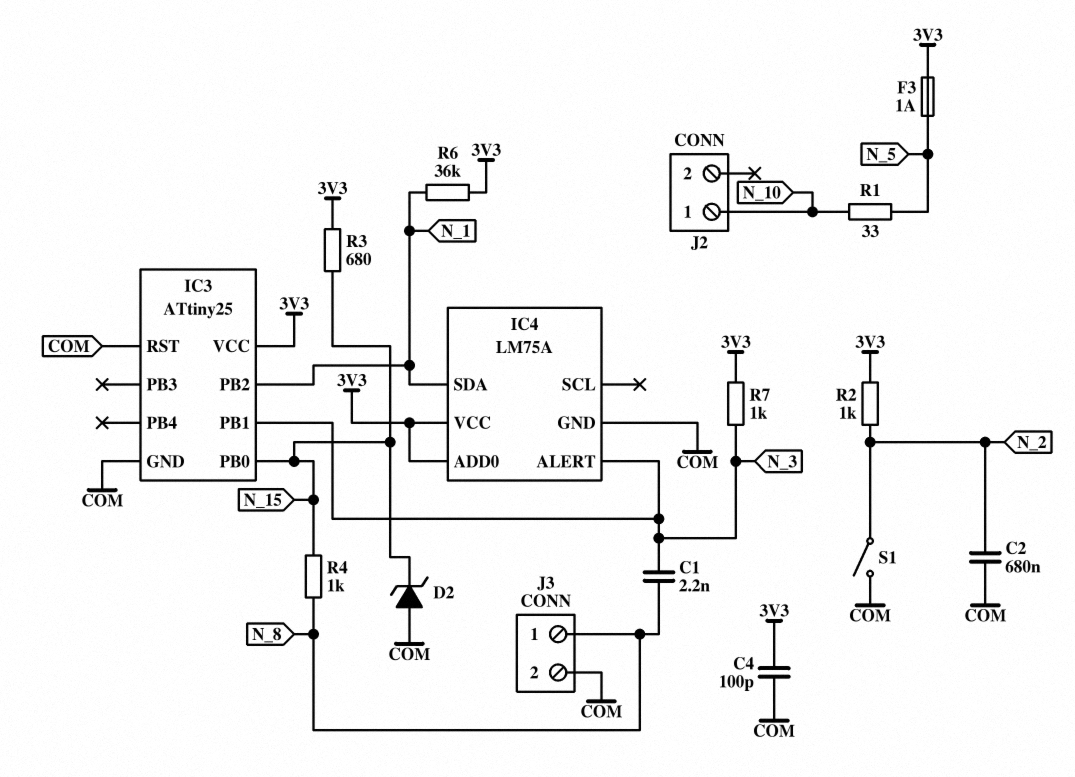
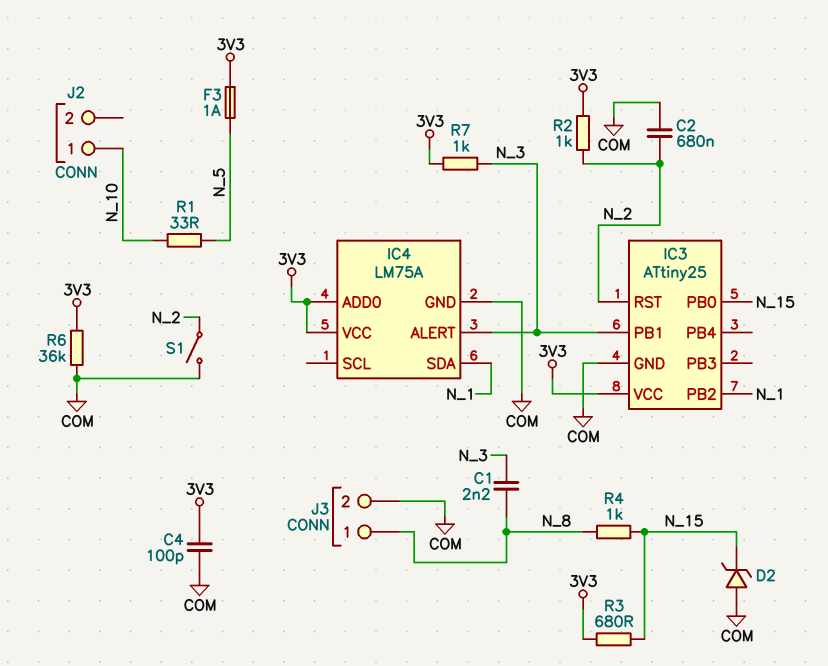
IC3 pin RST: COM -> N_2
R6: 36k (3V3, N_1) -> 36k (3V3, COM)

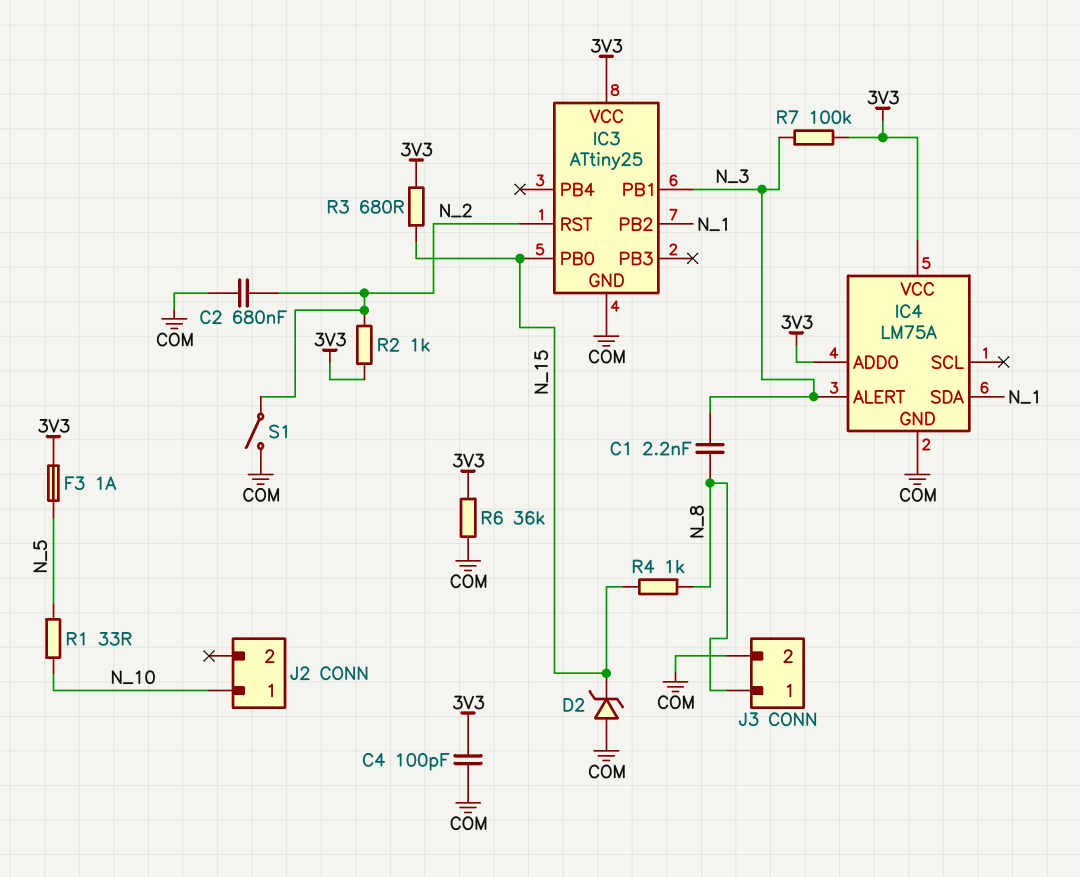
R7: 1k (3V3, N_3) -> 100k (3V3, N_3)

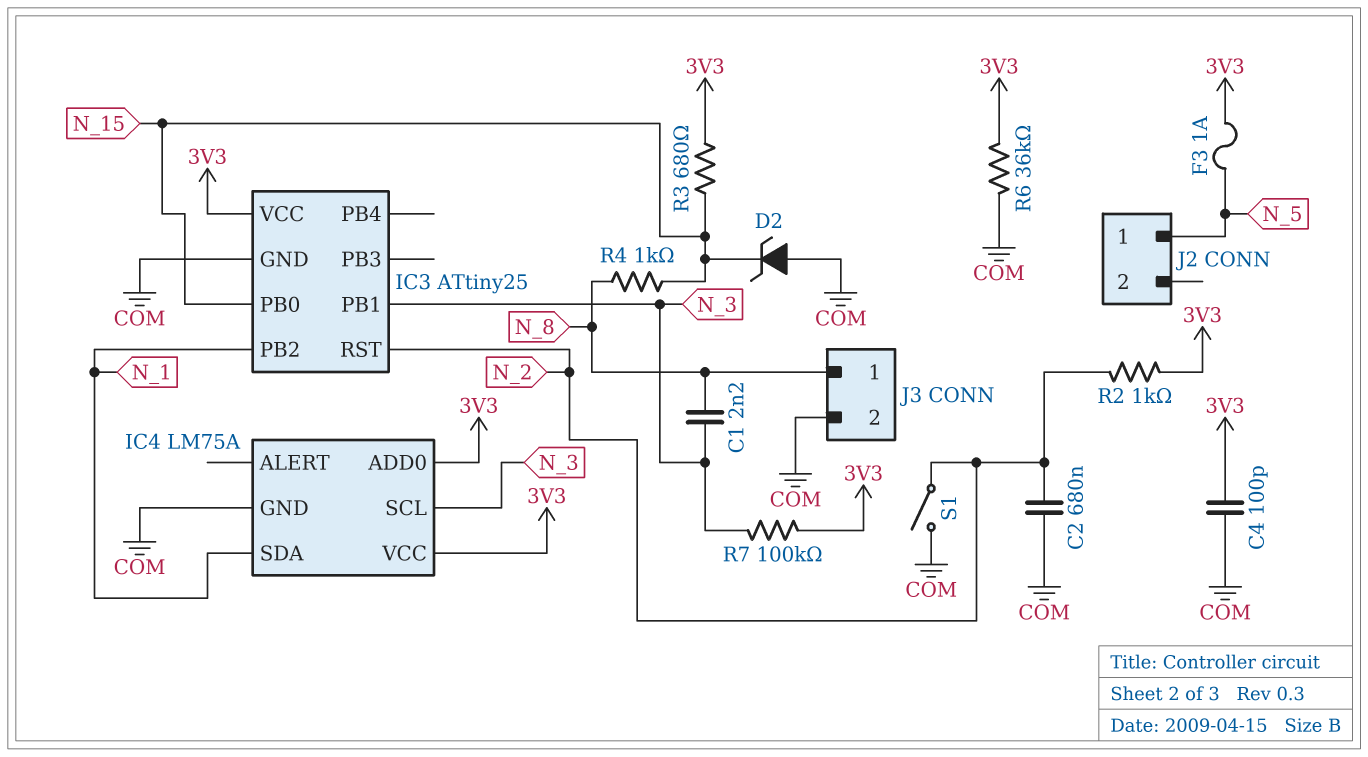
IC4 pin ALERT: N_3 -> none
IC4 pin SCL: none -> N_3
J2 pin 1: N_10 -> N_5
R1: 33 (N_5, N_10) -> none

